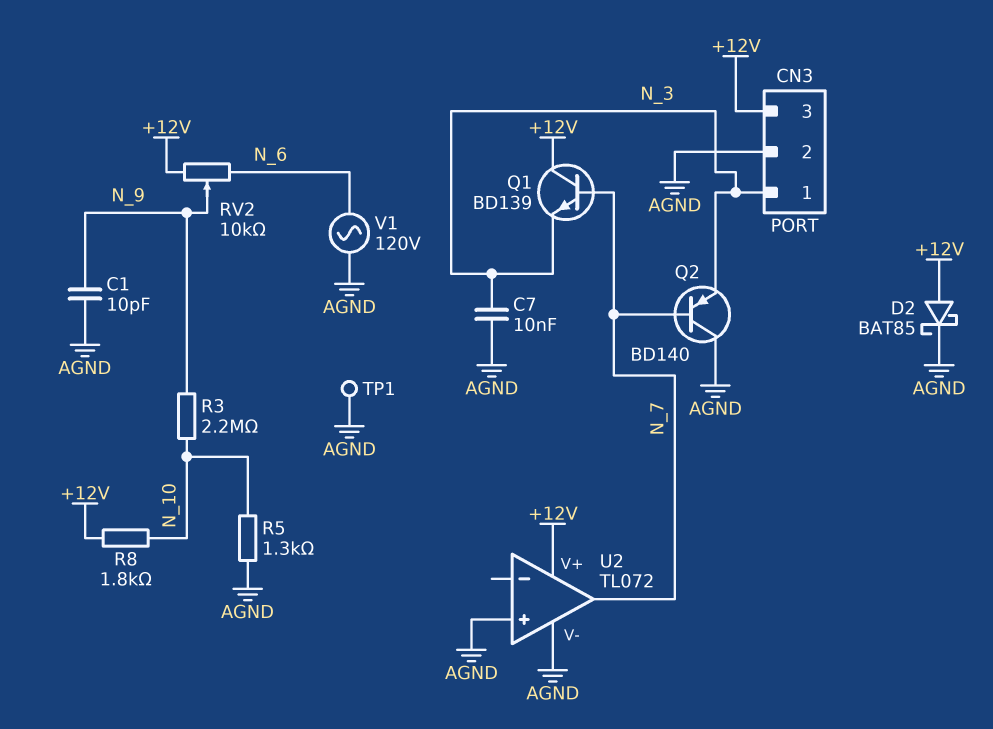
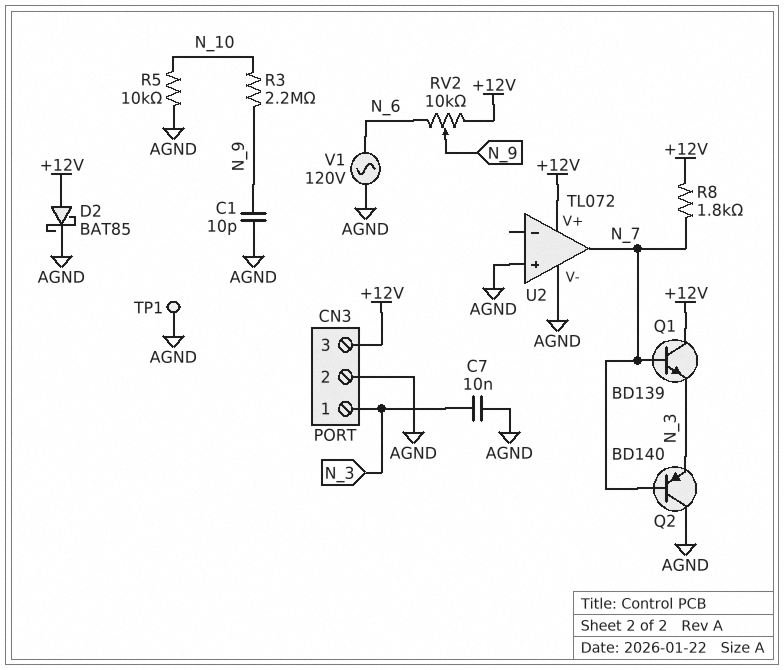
R5: 1.3k (AGND, N_10) -> 10k (AGND, N_10)
R8: 1.8k (+12V, N_10) -> 1.8k (+12V, N_7)

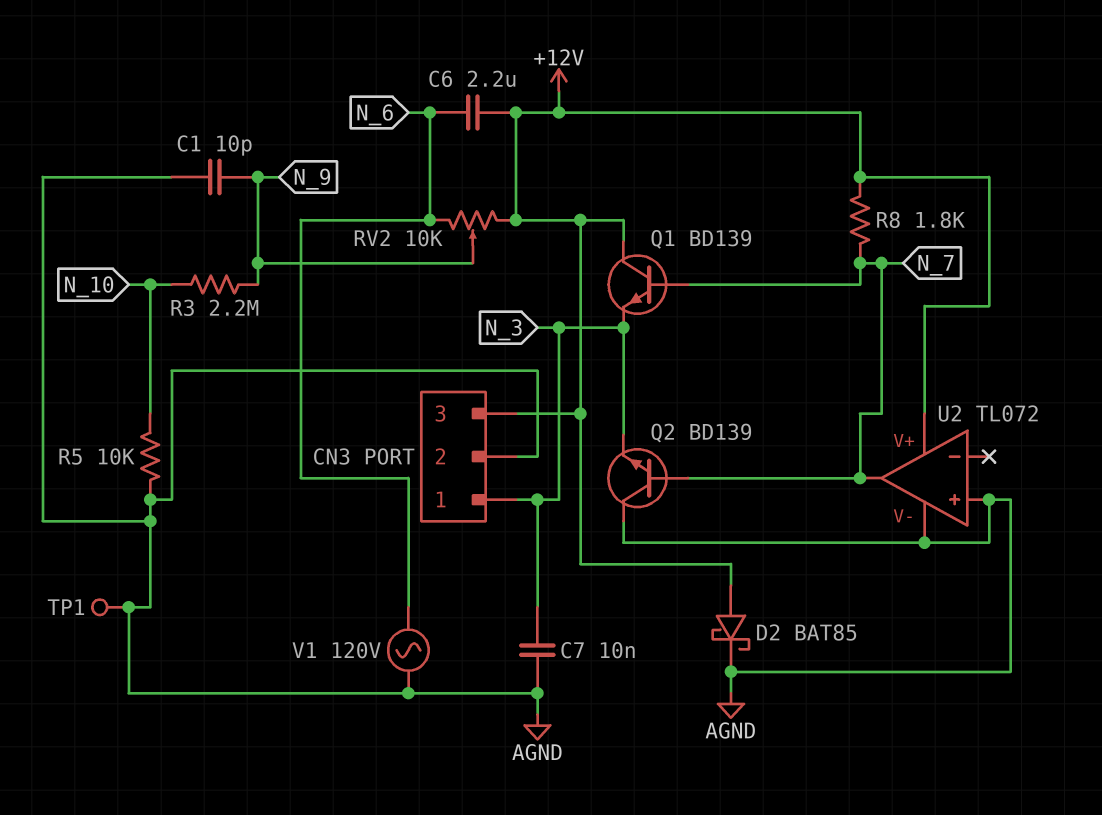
C6: none -> 2.2uF (+12V, N_6)
Q2: PNP BD140 (B N_7, C AGND, E N_3) -> NPN BD139 (B N_7, C AGND, E N_3)

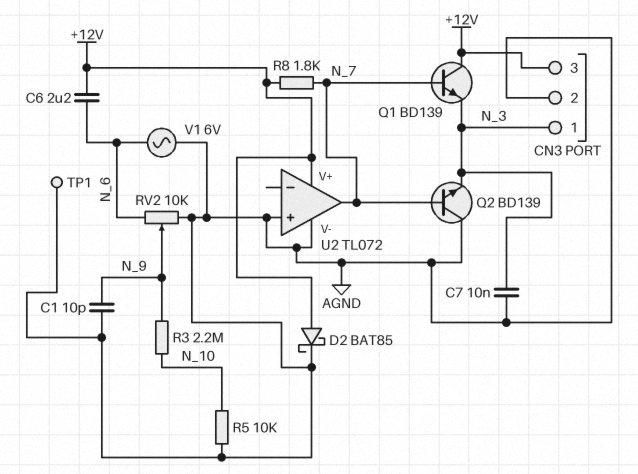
RV2: 10k (+12V, N_6, wiper N_9) -> 10k (AGND, N_6, wiper N_9)
V1: AC 120V (AGND, N_6) -> AC 6V (AGND, N_6)

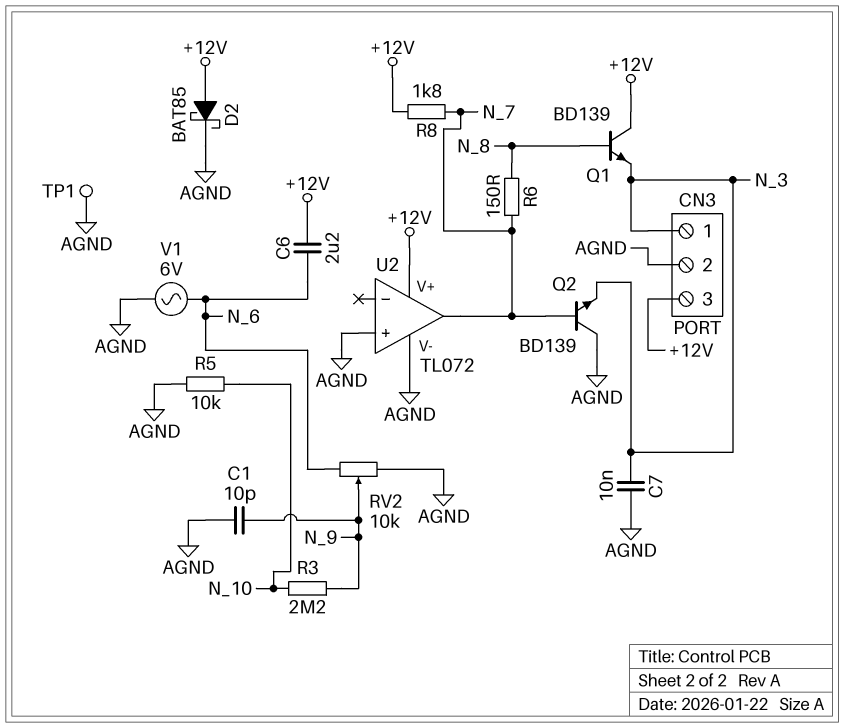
Q1: NPN BD139 (B N_7, C +12V, E N_3) -> NPN BD139 (B N_8, C +12V, E N_3)
R6: none -> 150 (N_7, N_8)

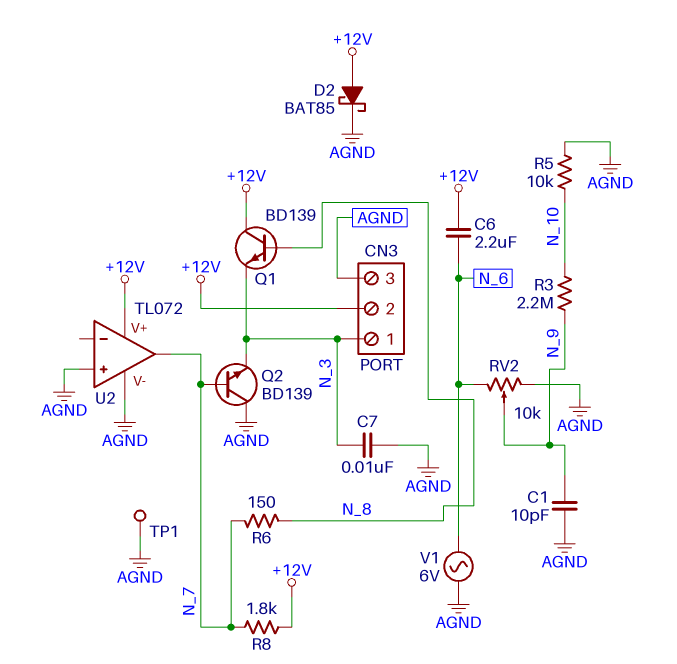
CN3 pin 2: AGND -> +12V
CN3 pin 3: +12V -> AGND

